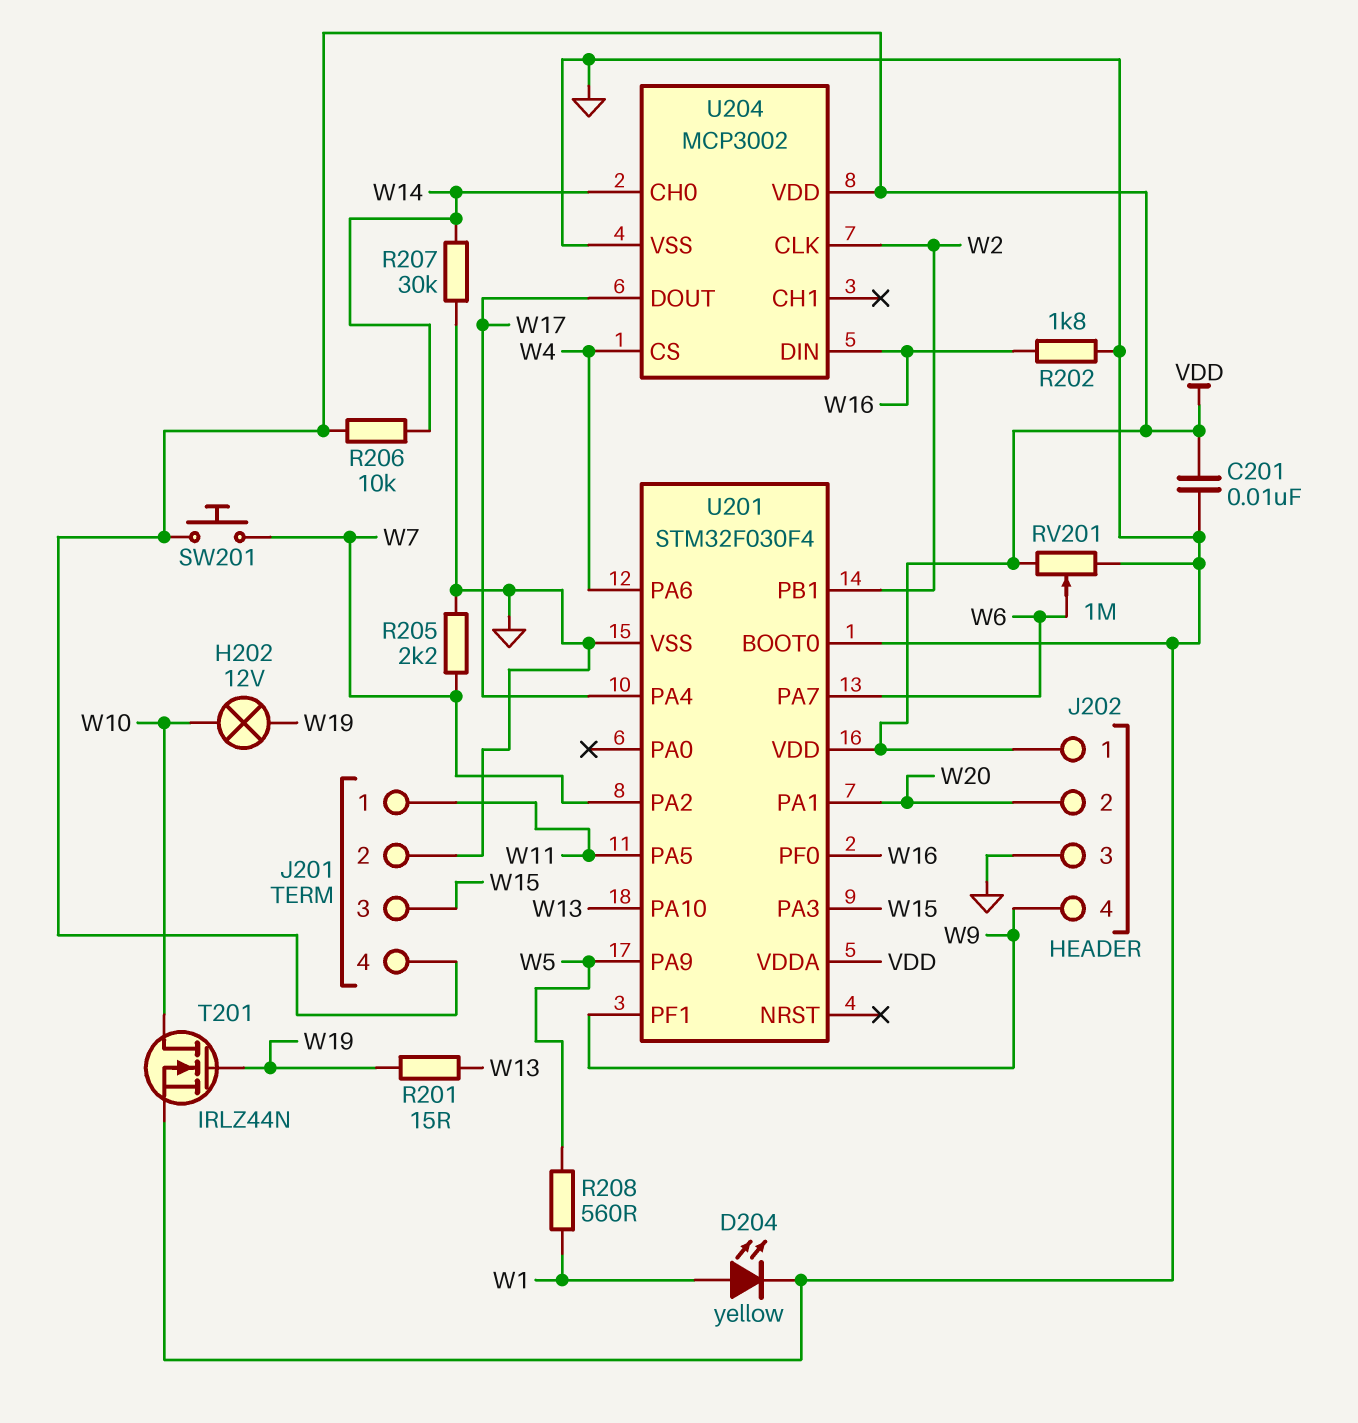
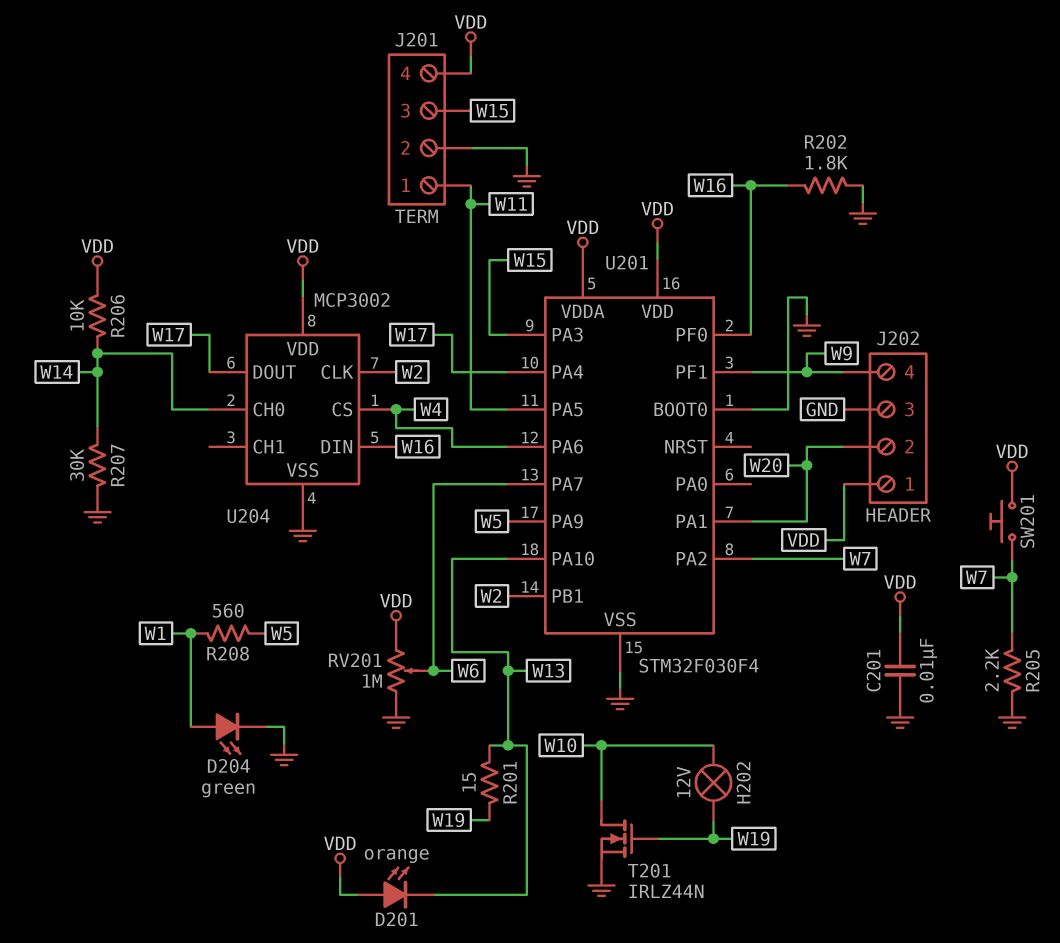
D201: none -> LED orange (A VDD, K W13)
D204: LED yellow (A W1, K GND) -> LED green (A W1, K GND)

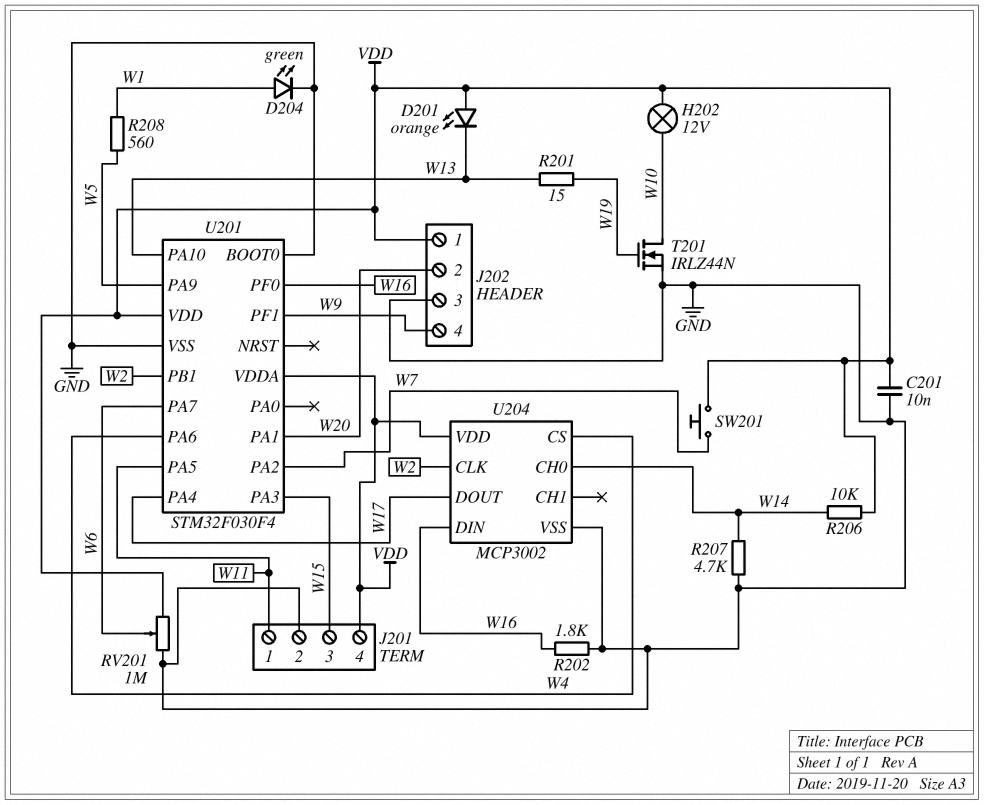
H202: lamp 12V (W10, W19) -> lamp 12V (VDD, W10)
R205: 2.2k (GND, W7) -> none
R207: 30k (GND, W14) -> 4.7k (GND, W14)

